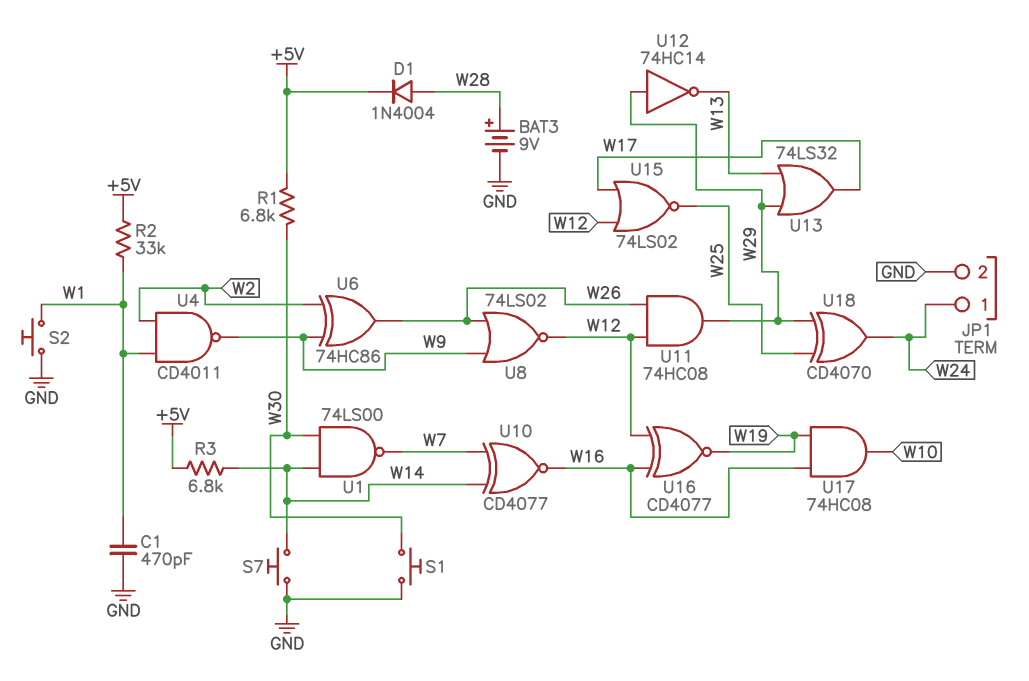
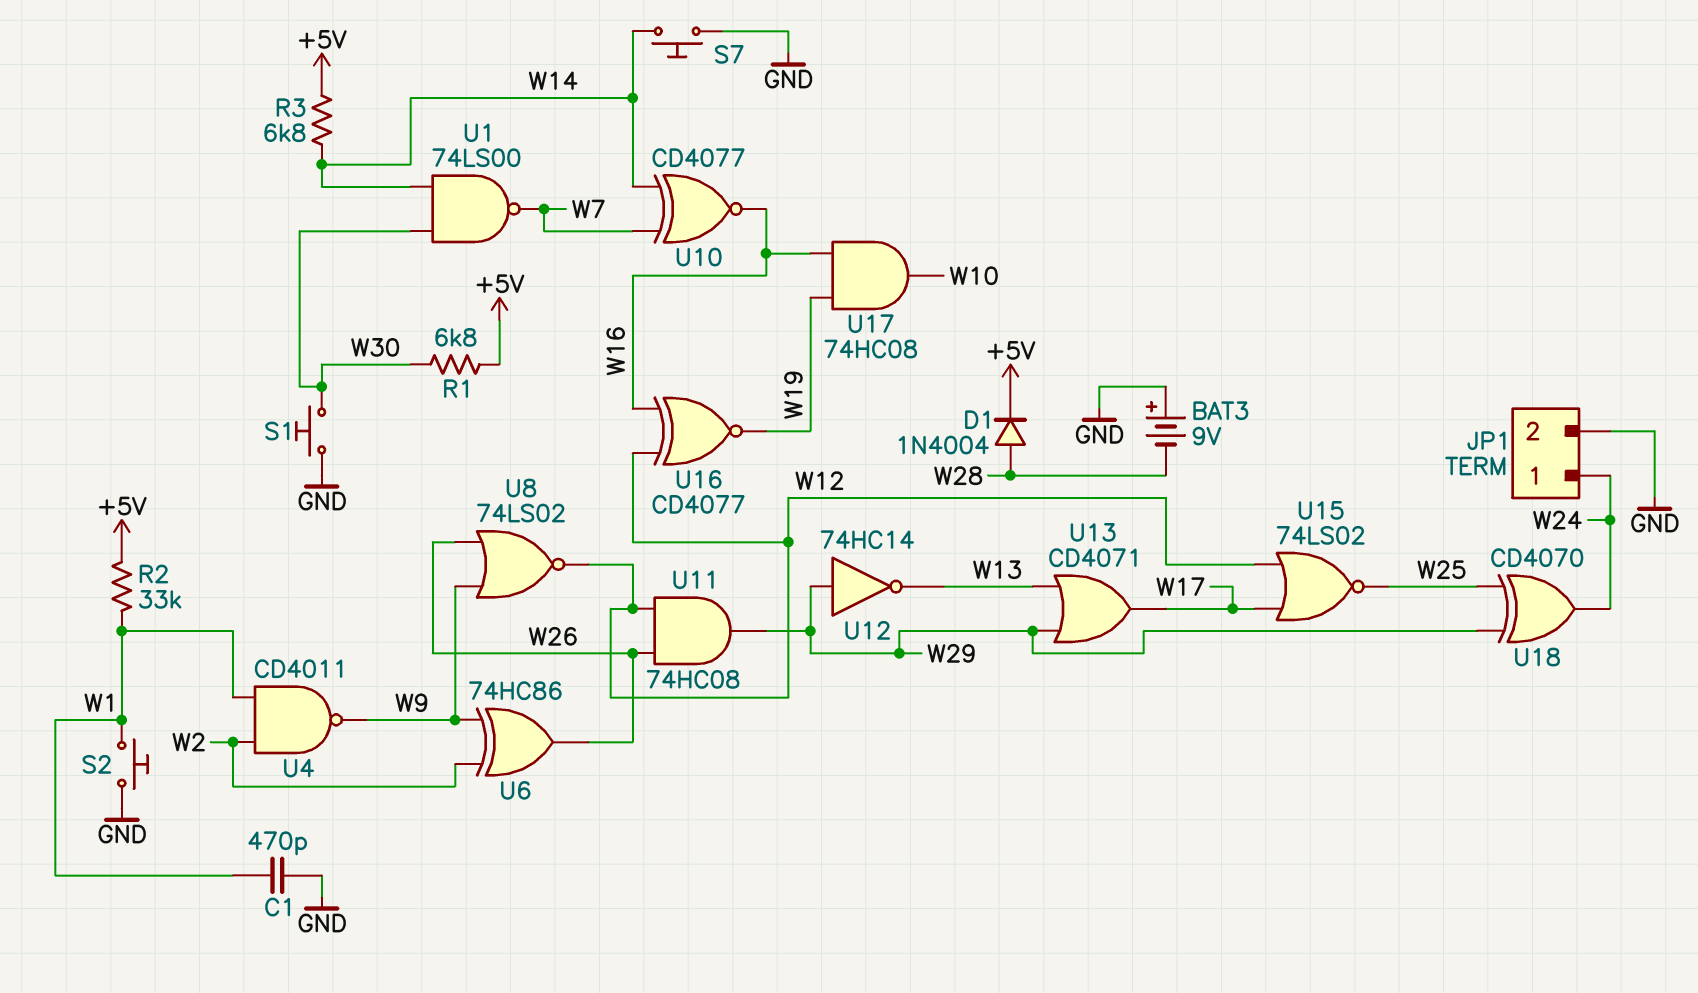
BAT3: 9V (plus W28, minus GND) -> 9V (plus GND, minus W28)
U13: OR 74LS32 (in W13, in W29, out W17) -> OR CD4071 (in W13, in W29, out W17)

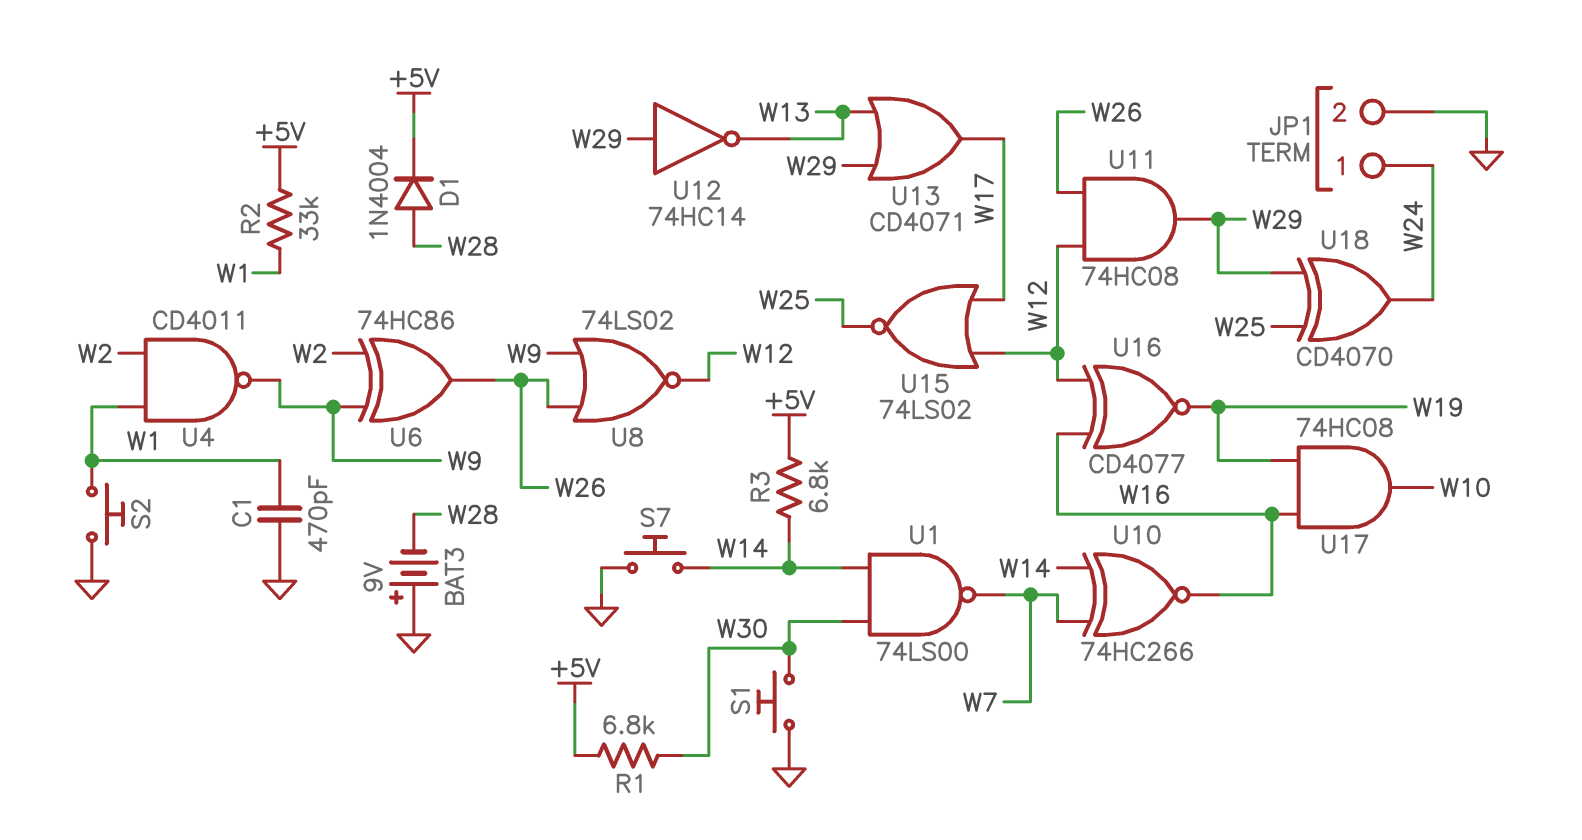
U10: XNOR CD4077 (in W7, in W14, out W16) -> XNOR 74HC266 (in W7, in W14, out W16)

